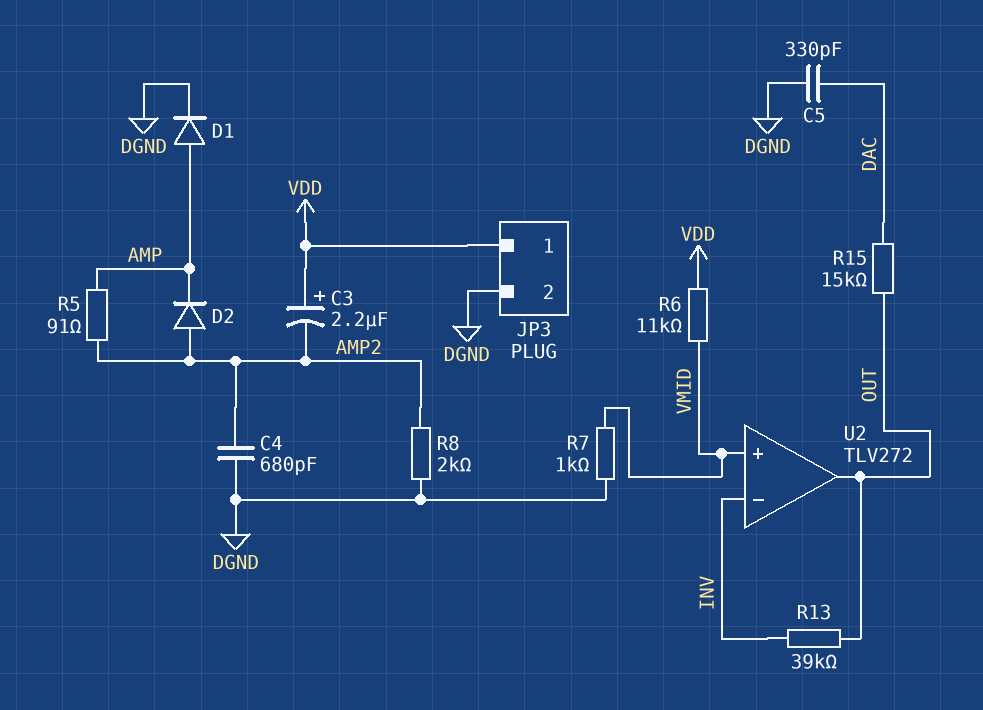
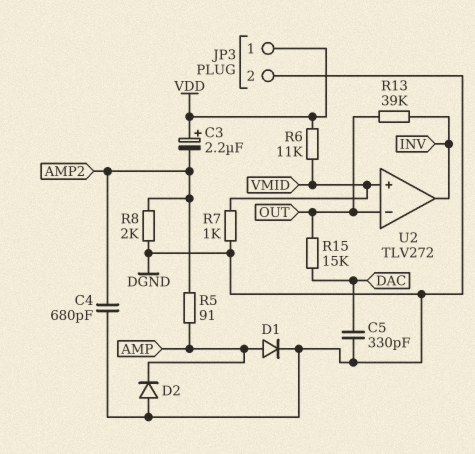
D2: diode (A AMP2, K AMP) -> diode (A DGND, K AMP)
U2 pin in-: INV -> OUT
U2 pin out: OUT -> INV

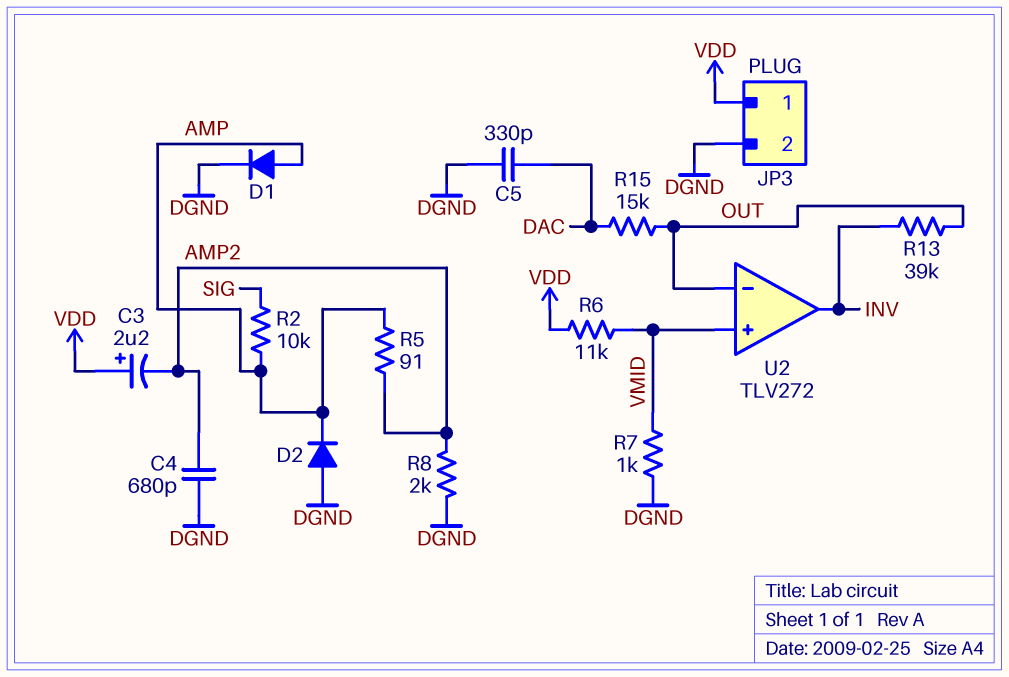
R2: none -> 10k (AMP, SIG)

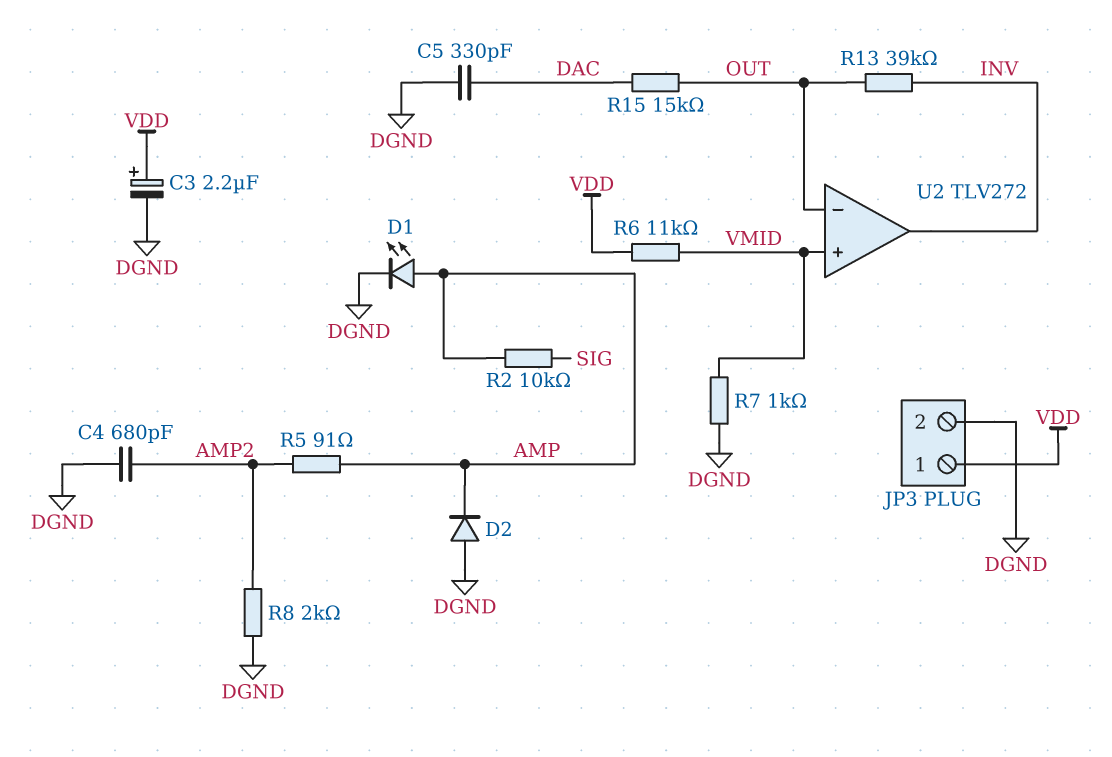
C3: 2.2uF (plus VDD, minus AMP2) -> 2.2uF (plus VDD, minus DGND)
D1: diode (A AMP, K DGND) -> LED (A AMP, K DGND)

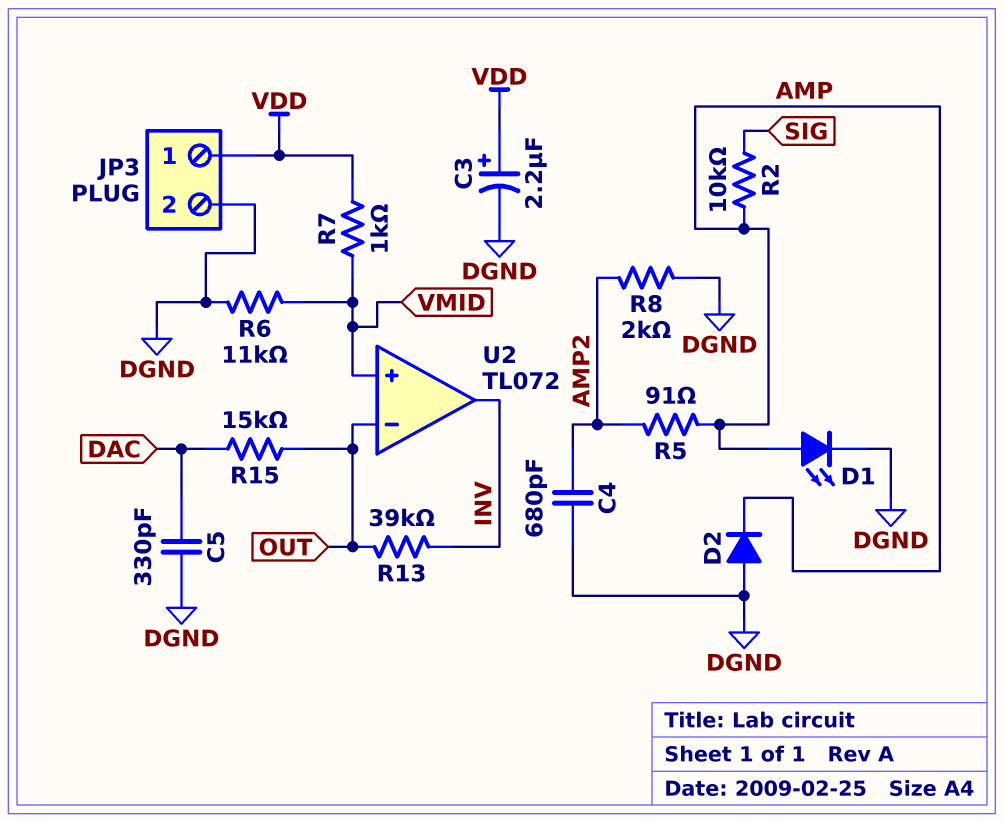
R6: 11k (VDD, VMID) -> 11k (DGND, VMID)
R7: 1k (DGND, VMID) -> 1k (VDD, VMID)
U2: TLV272 -> TL072

